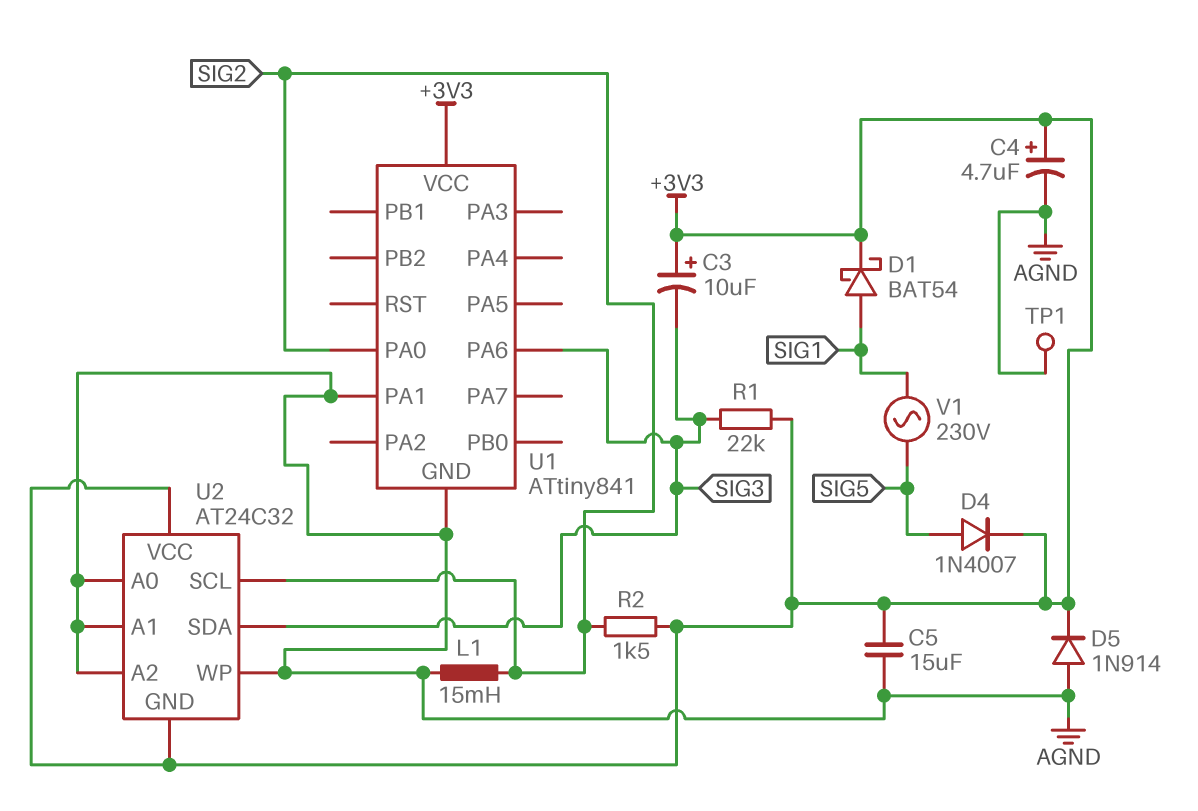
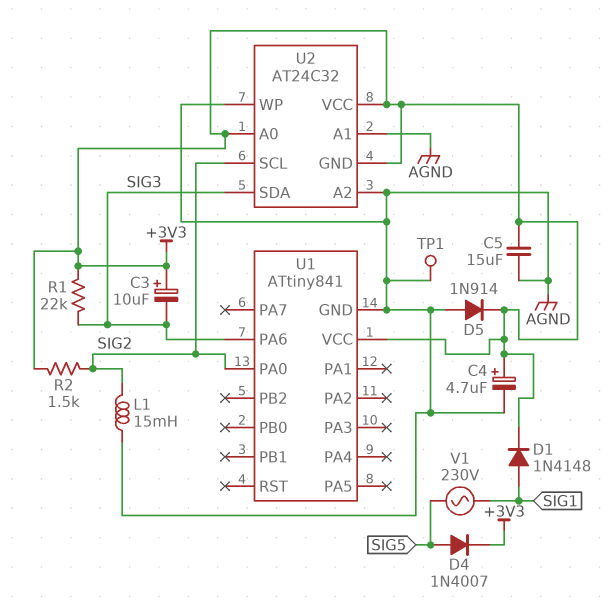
D1: schottky BAT54 (A SIG1, K +3V3) -> diode 1N4148 (A SIG1, K +3V3)
U1 pin PA1: AGND -> none
U2 pin A0: AGND -> +3V3

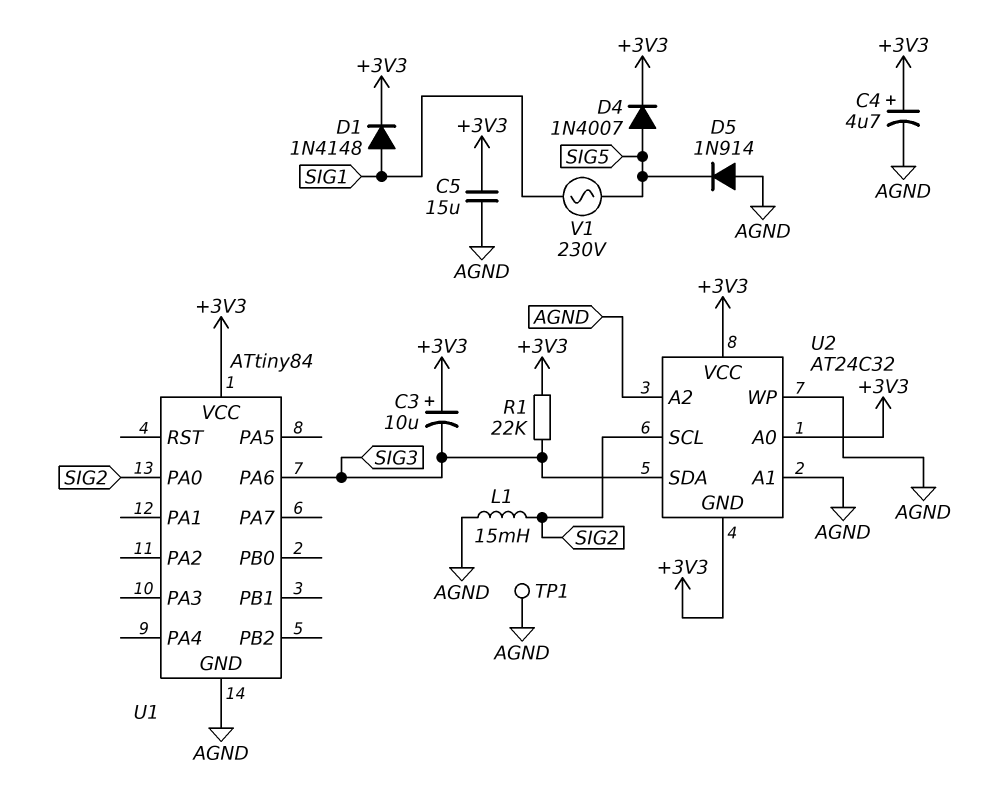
D5: diode 1N914 (A AGND, K +3V3) -> diode 1N914 (A AGND, K SIG5)
R2: 1.5k (+3V3, SIG2) -> none
U1: ATtiny841 -> ATtiny84

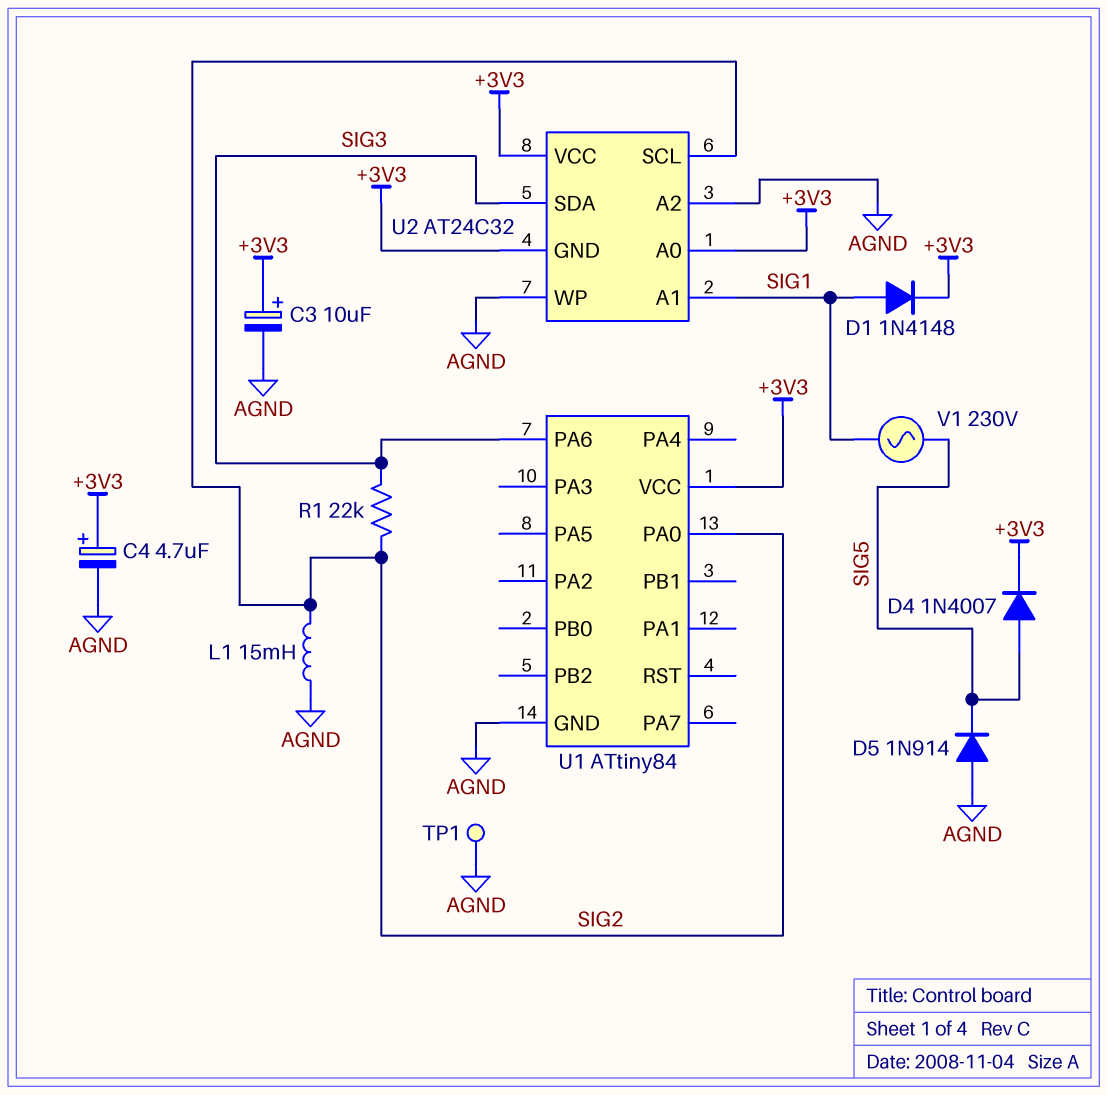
C3: 10uF (plus +3V3, minus SIG3) -> 10uF (plus +3V3, minus AGND)
C5: 15uF (+3V3, AGND) -> none
R1: 22k (+3V3, SIG3) -> 22k (SIG2, SIG3)
U2 pin A1: AGND -> SIG1

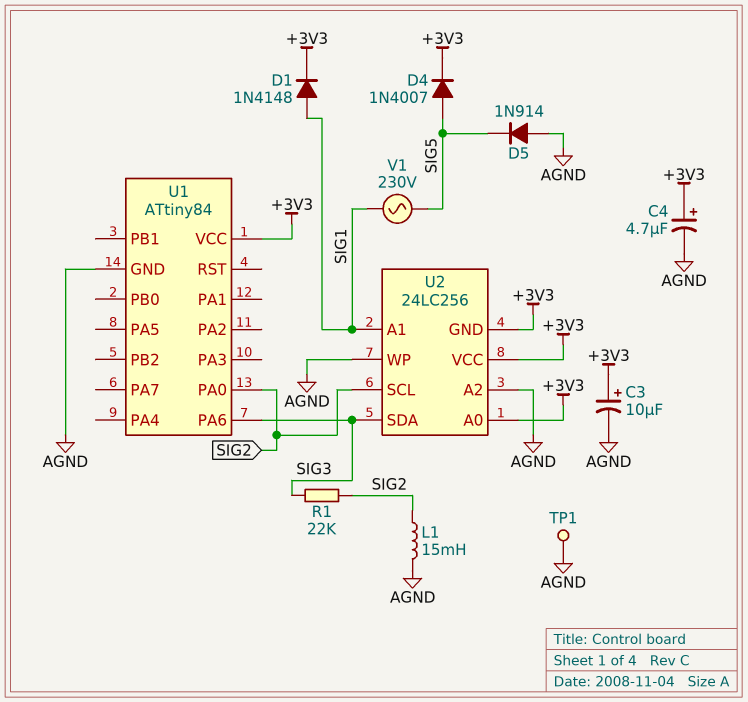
U2: AT24C32 -> 24LC256

